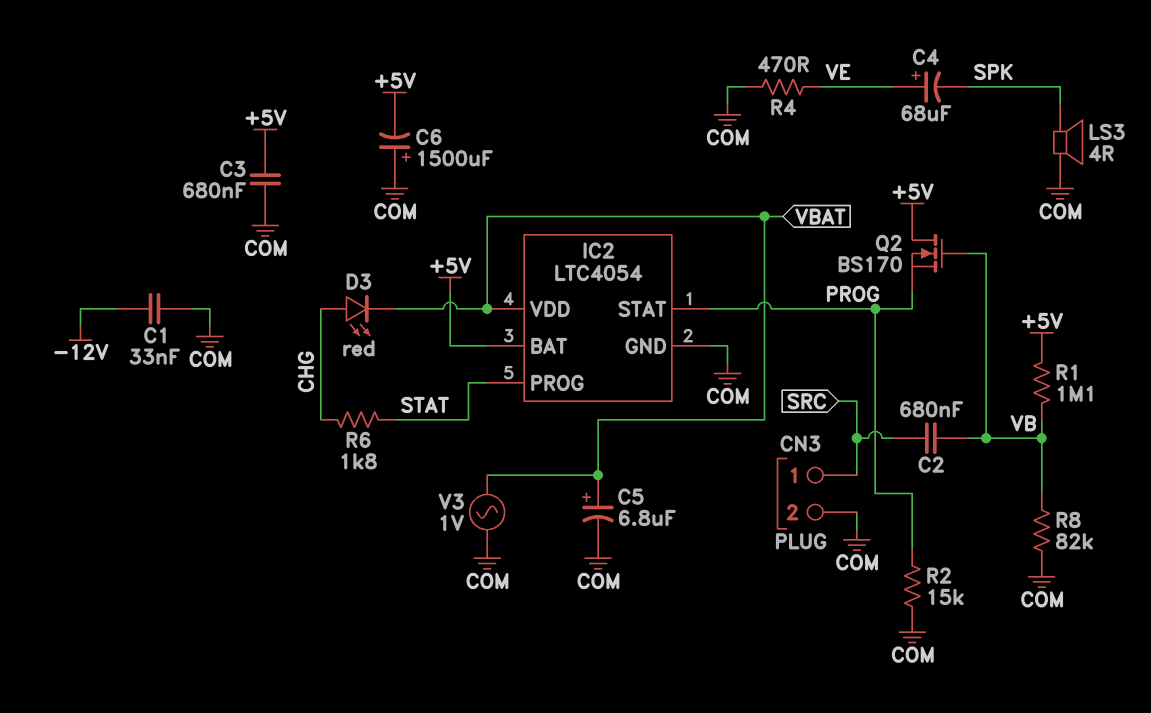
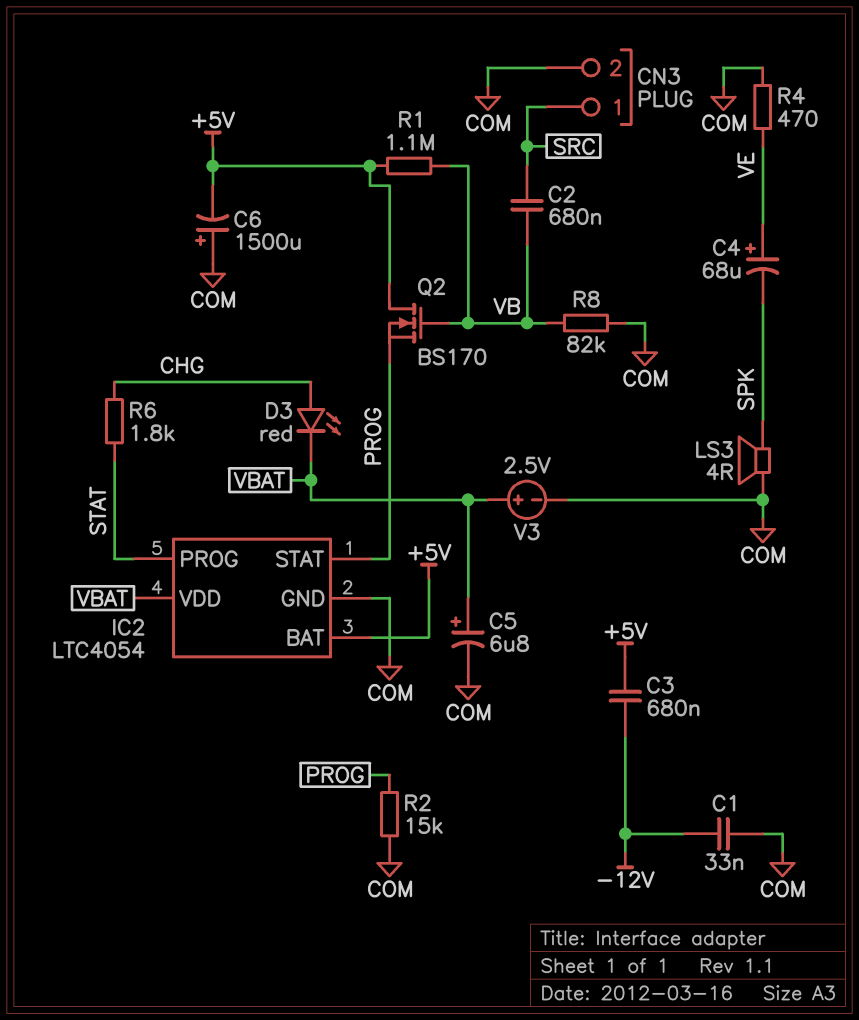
C3: 680nF (+5V, COM) -> 680nF (+5V, -12V)
V3: AC 1V (COM, VBAT) -> 2.5V (plus VBAT, minus COM)

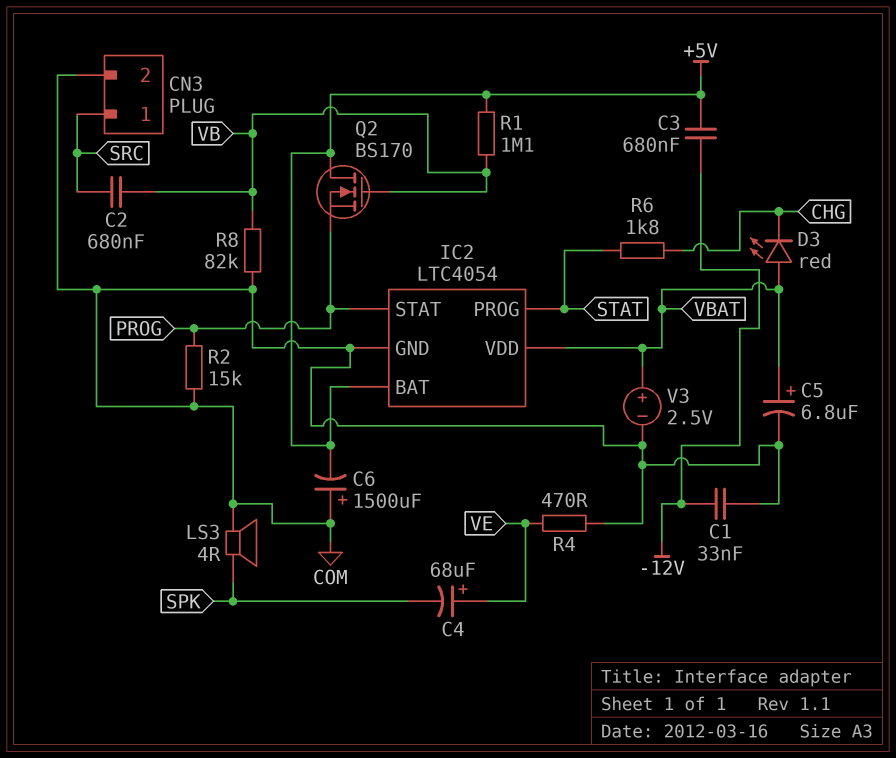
D3: LED red (A CHG, K VBAT) -> LED red (A VBAT, K CHG)

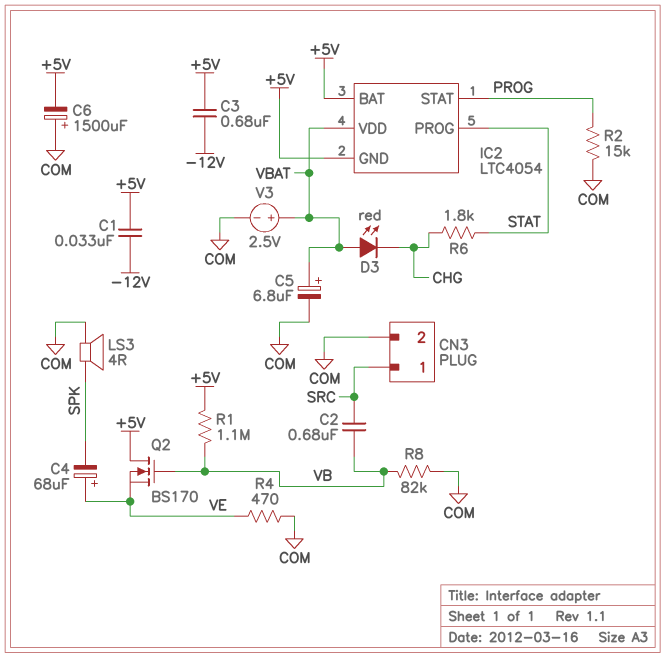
C1: 33nF (-12V, COM) -> 33nF (+5V, -12V)
IC2 pin GND: COM -> +5V
Q2: NMOS BS170 (G VB, D +5V, S PROG) -> NMOS BS170 (G VB, D +5V, S VE)

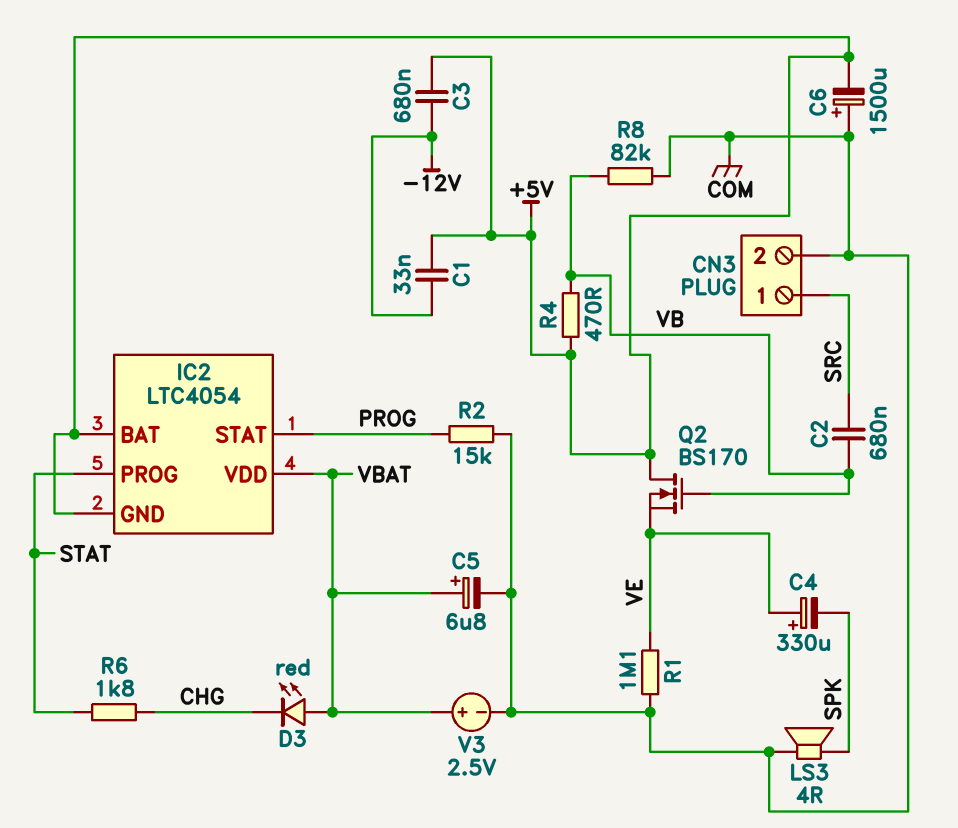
C4: 68uF (plus VE, minus SPK) -> 330uF (plus VE, minus SPK)
R1: 1.1M (+5V, VB) -> 1.1M (COM, VE)
R4: 470 (COM, VE) -> 470 (+5V, VB)

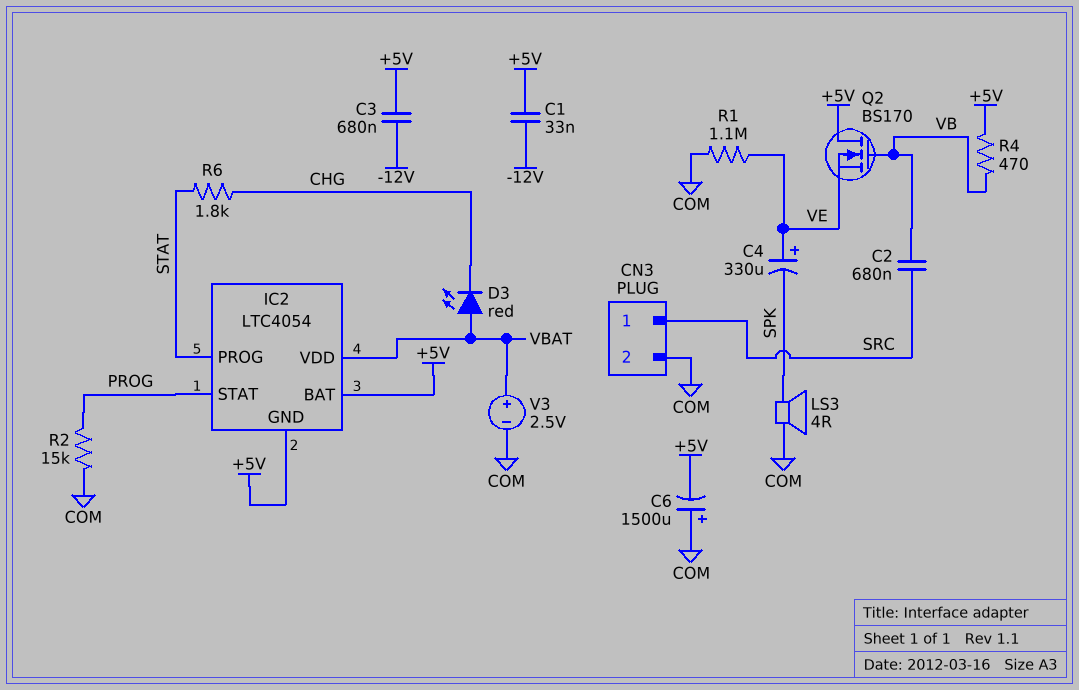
C5: 6.8uF (plus VBAT, minus COM) -> none
R8: 82k (COM, VB) -> none

